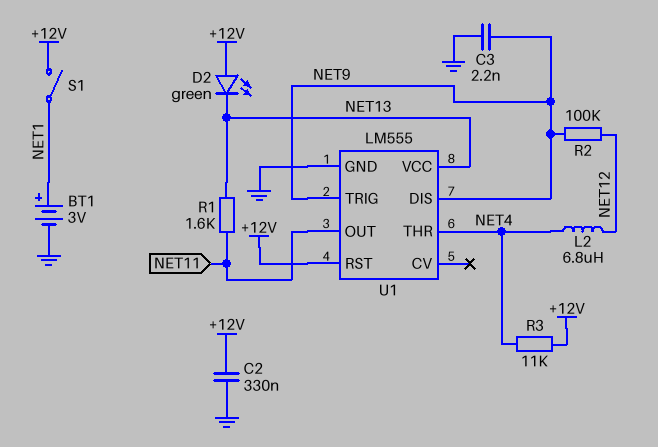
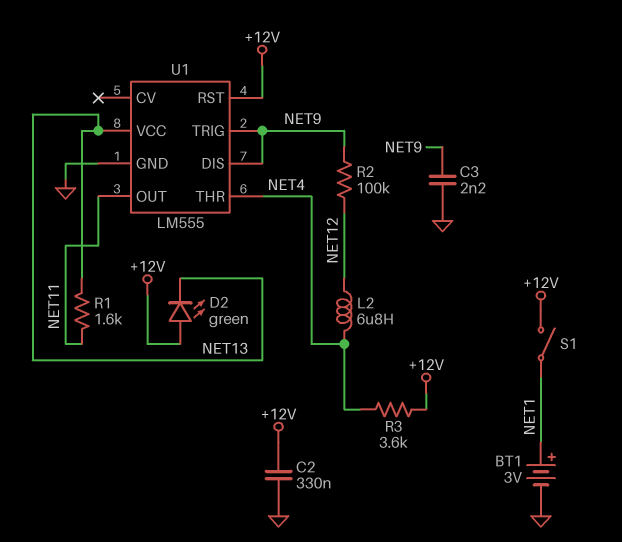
R3: 11k (+12V, NET4) -> 3.6k (+12V, NET4)

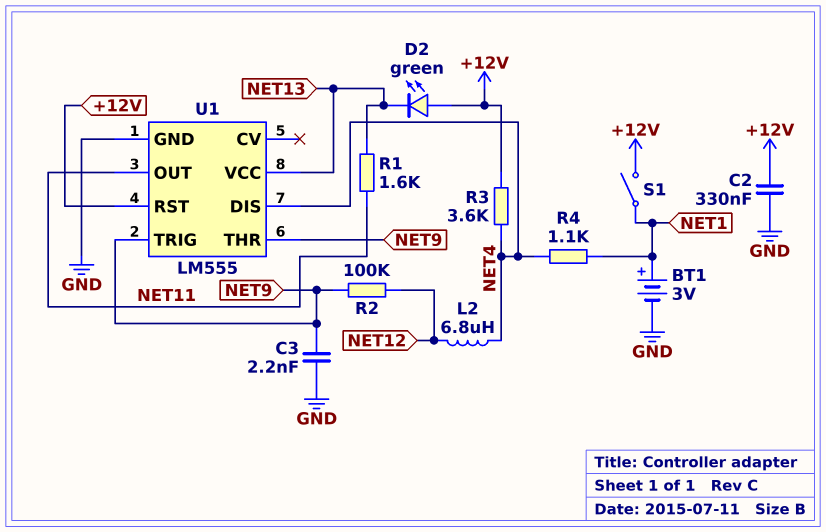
R4: none -> 1.1k (NET1, NET4)
U1 pin DIS: NET9 -> NET4
U1 pin THR: NET4 -> NET9

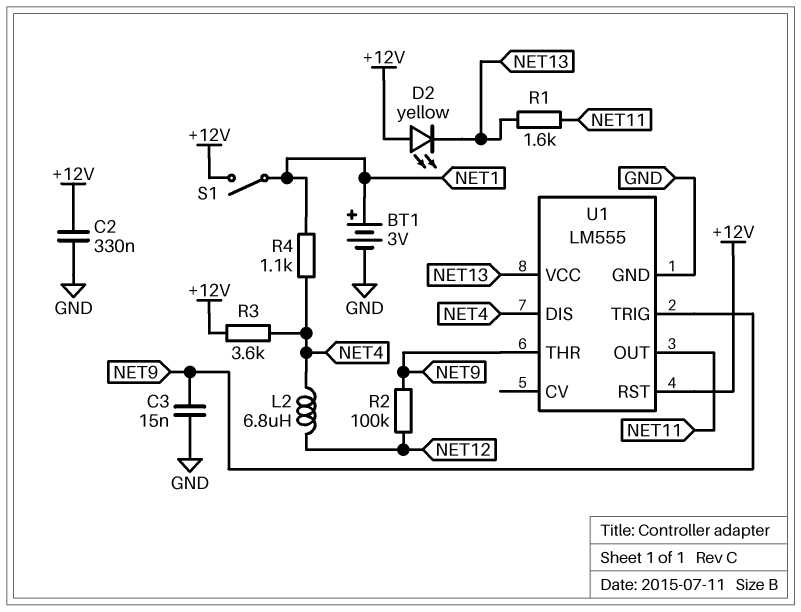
C3: 2.2nF (GND, NET9) -> 15nF (GND, NET9)
D2: LED green (A +12V, K NET13) -> LED yellow (A +12V, K NET13)

